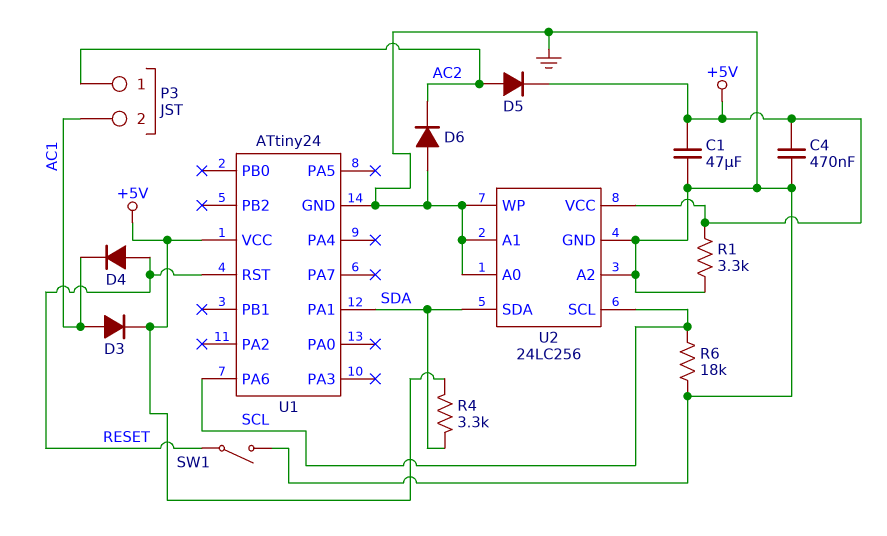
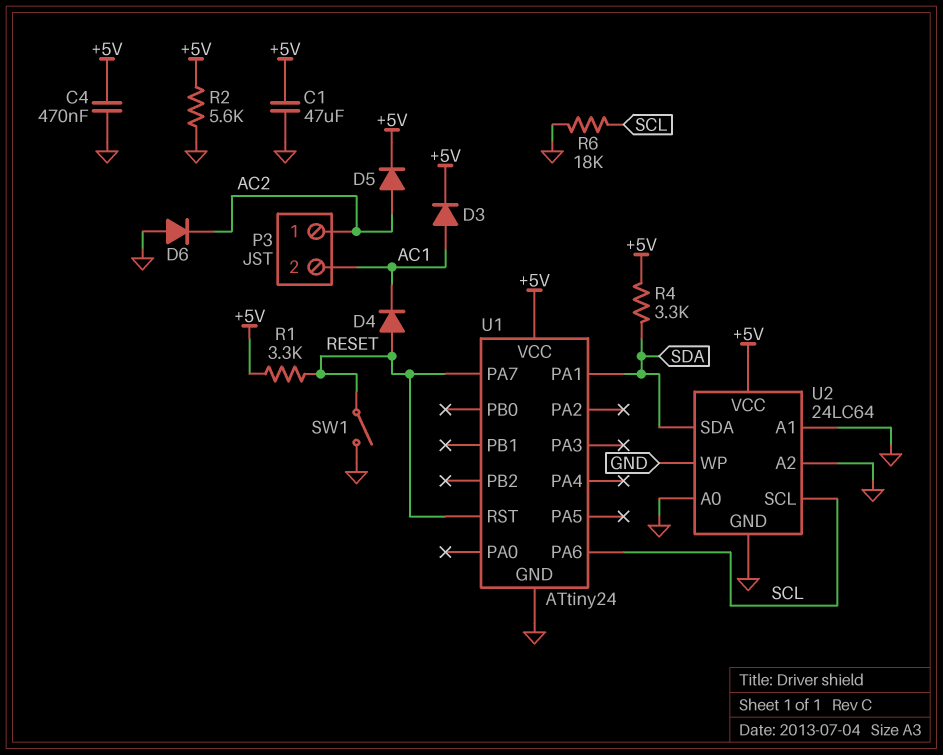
R1: 3.3k (+5V, GND) -> 3.3k (+5V, RESET)
R2: none -> 5.6k (+5V, GND)
U1 pin PA7: none -> RESET
U2: 24LC256 -> 24LC64

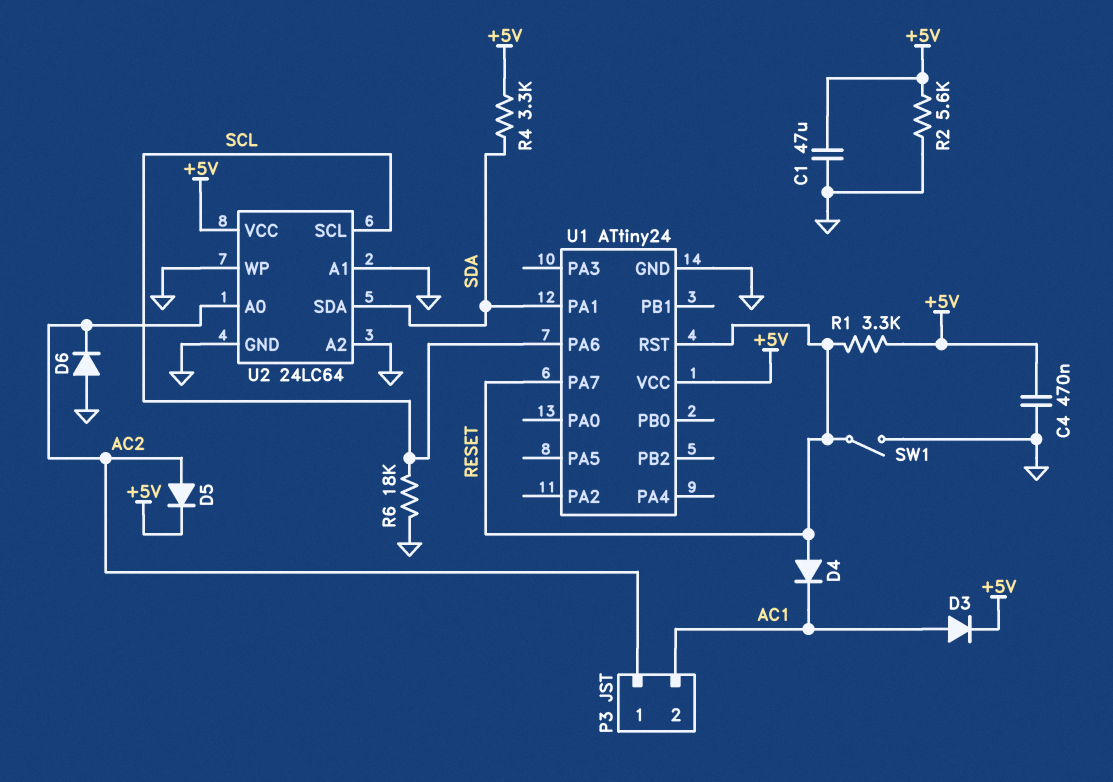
U2 pin A0: GND -> AC2

